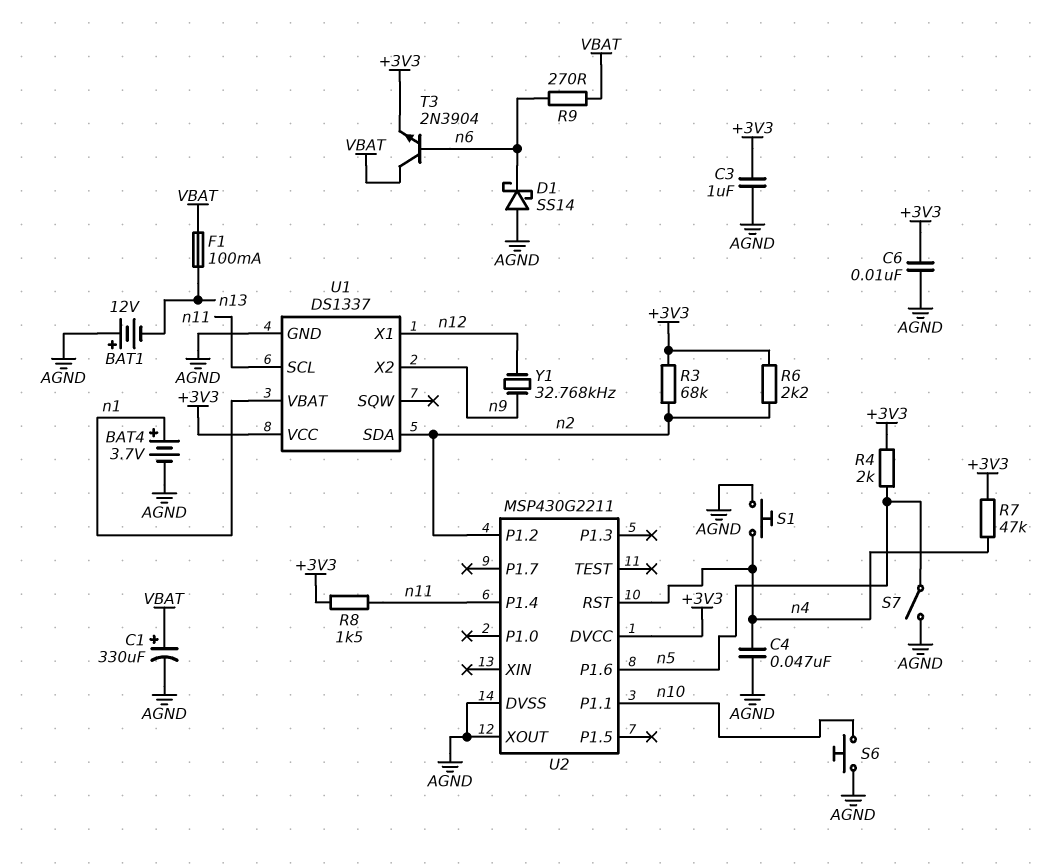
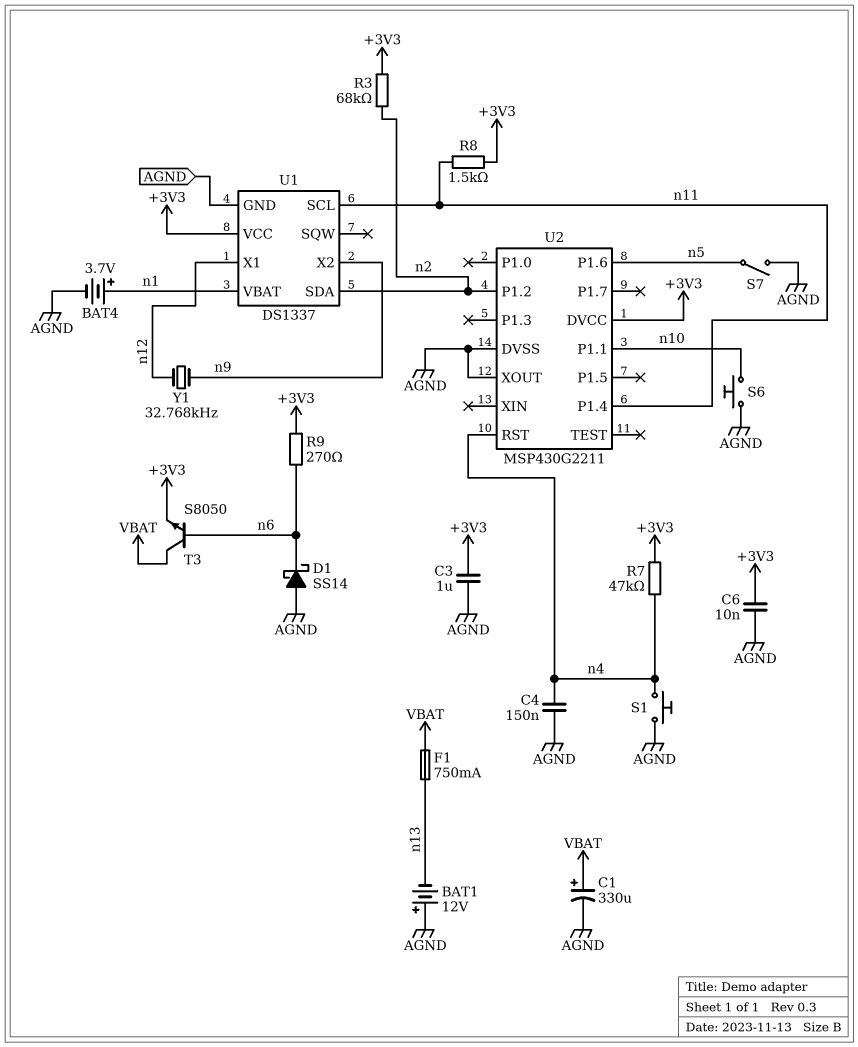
C4: 47nF (AGND, n4) -> 150nF (AGND, n4)
F1: 100mA (VBAT, n13) -> 750mA (VBAT, n13)
R4: 2k (+3V3, n5) -> none
R6: 2.2k (+3V3, n2) -> none
R9: 270 (VBAT, n6) -> 270 (+3V3, n6)
T3: NPN 2N3904 (B n6, C VBAT, E +3V3) -> NPN S8050 (B n6, C VBAT, E +3V3)

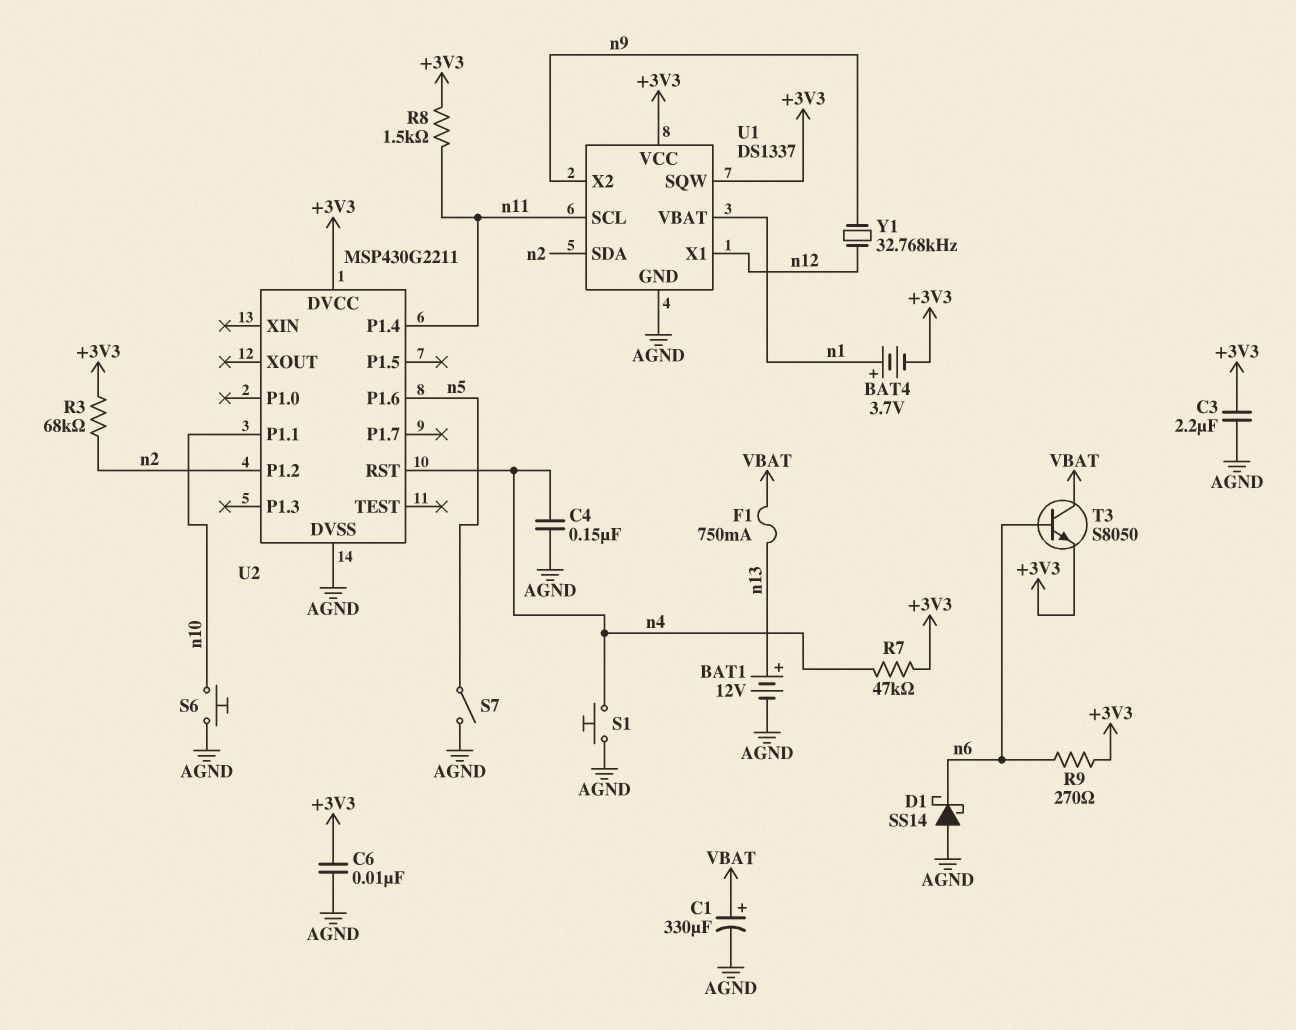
BAT1: 12V (plus AGND, minus n13) -> 12V (plus n13, minus AGND)
BAT4: 3.7V (plus n1, minus AGND) -> 3.7V (plus n1, minus +3V3)
C3: 1uF (+3V3, AGND) -> 2.2uF (+3V3, AGND)
U1 pin SQW: none -> +3V3
U2 pin XOUT: AGND -> none

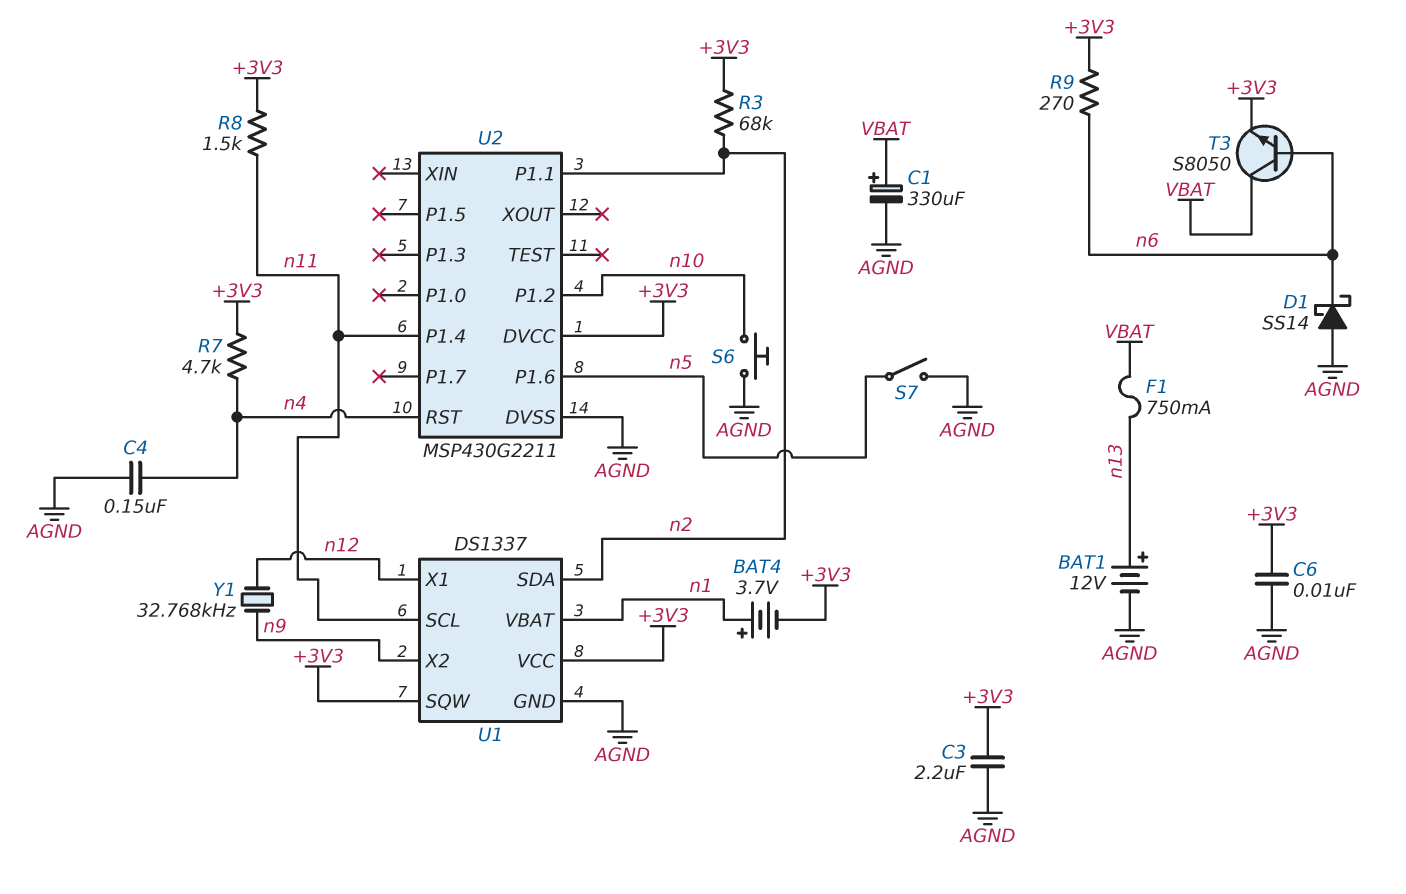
R7: 47k (+3V3, n4) -> 4.7k (+3V3, n4)
S1: button (AGND, n4) -> none
U2 pin P1.1: n10 -> n2
U2 pin P1.2: n2 -> n10

